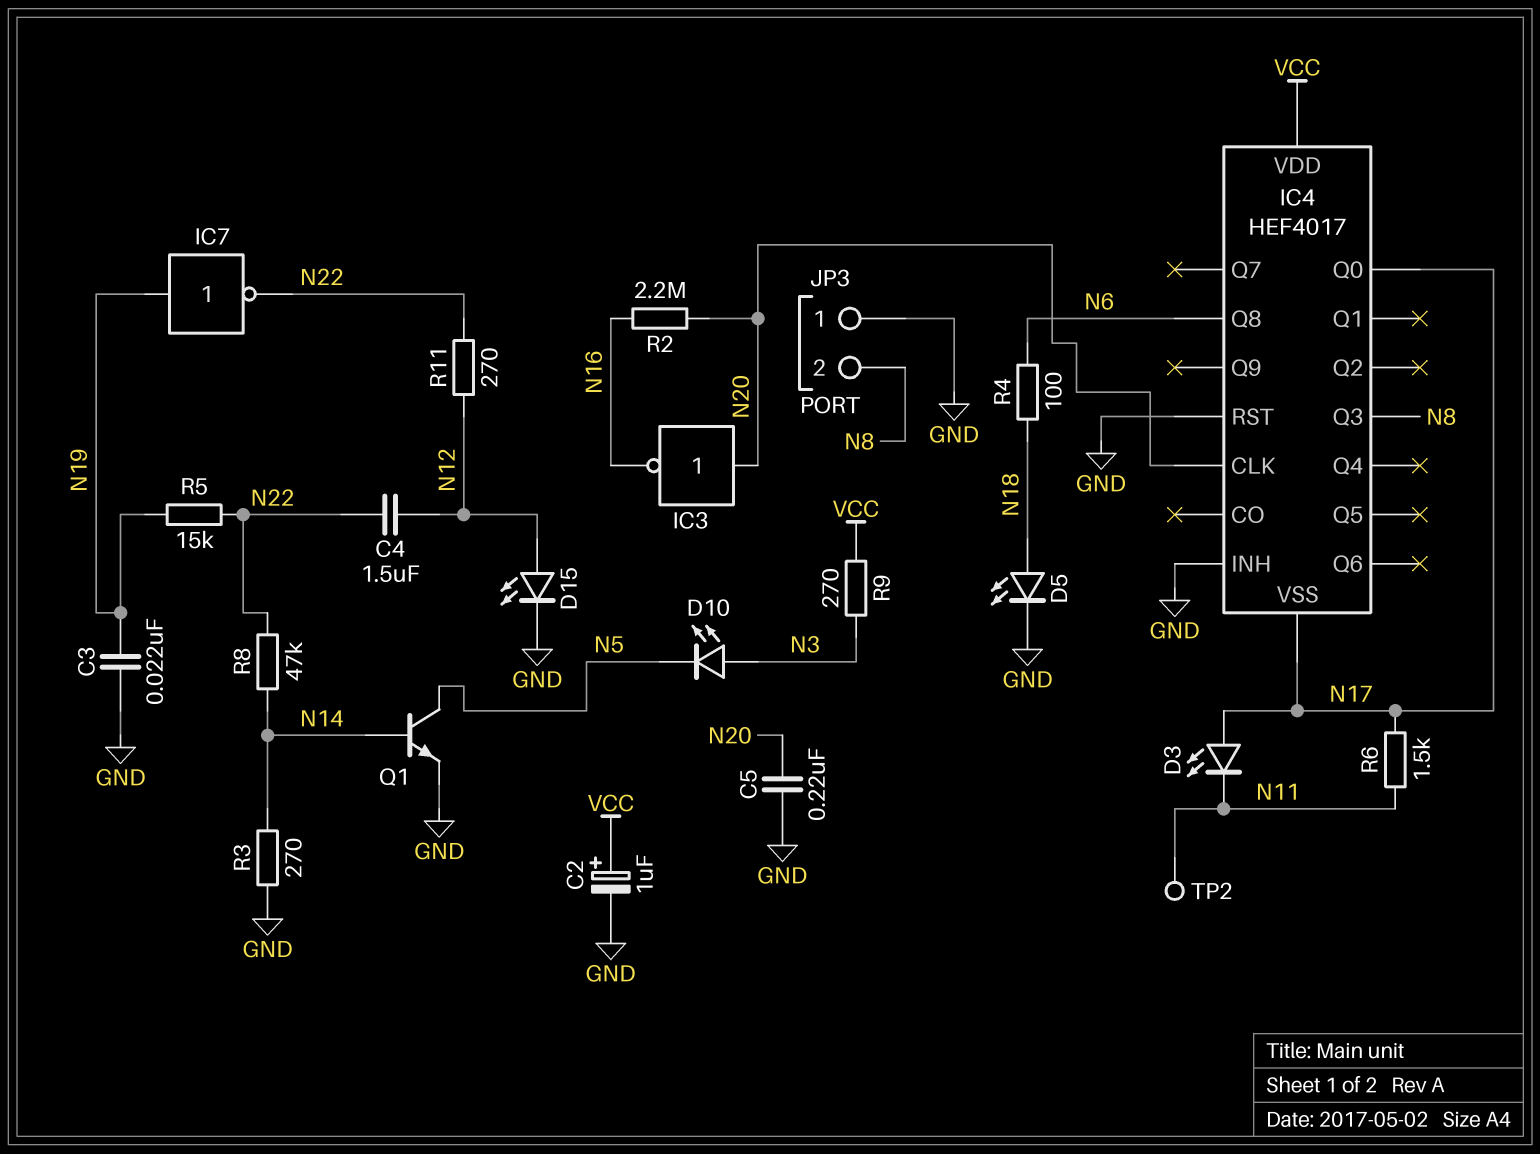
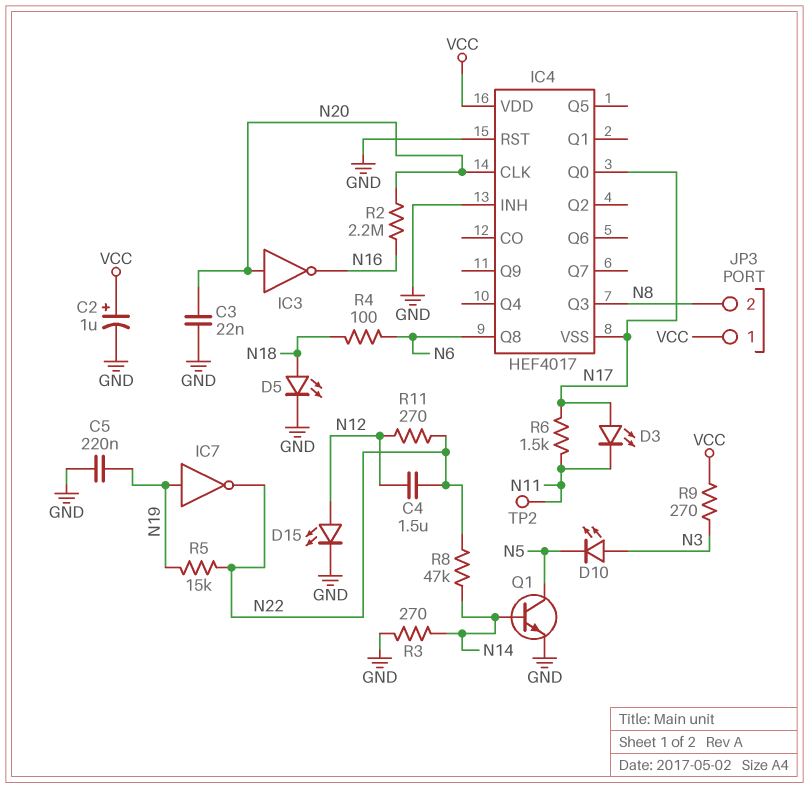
C3: 22nF (GND, N19) -> 22nF (GND, N20)
C5: 220nF (GND, N20) -> 220nF (GND, N19)
JP3 pin 1: GND -> VCC

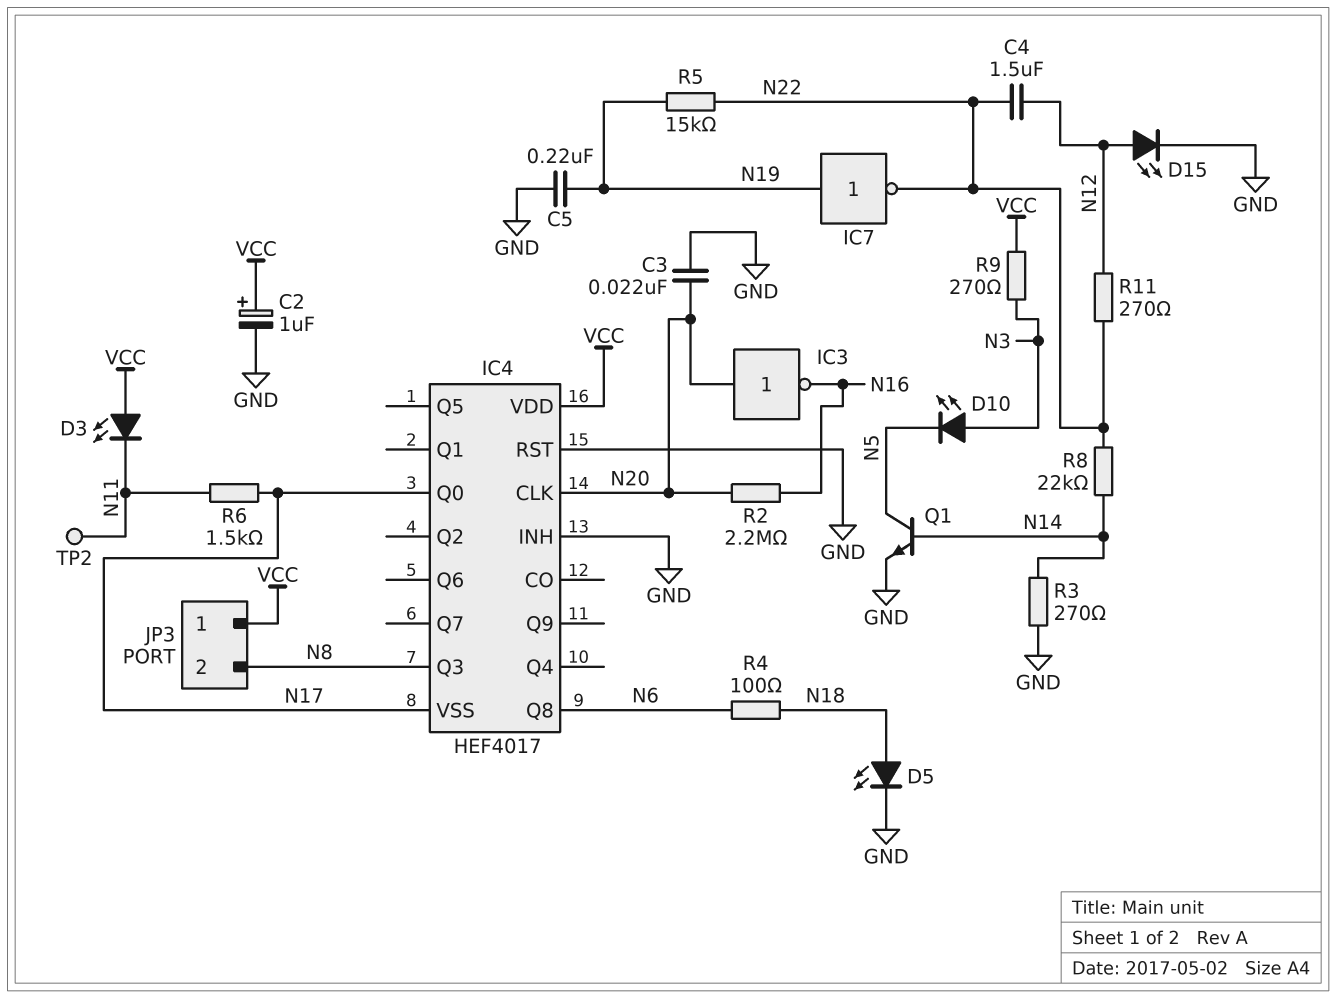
D3: LED (A N17, K N11) -> LED (A VCC, K N11)
R8: 47k (N14, N22) -> 22k (N14, N22)

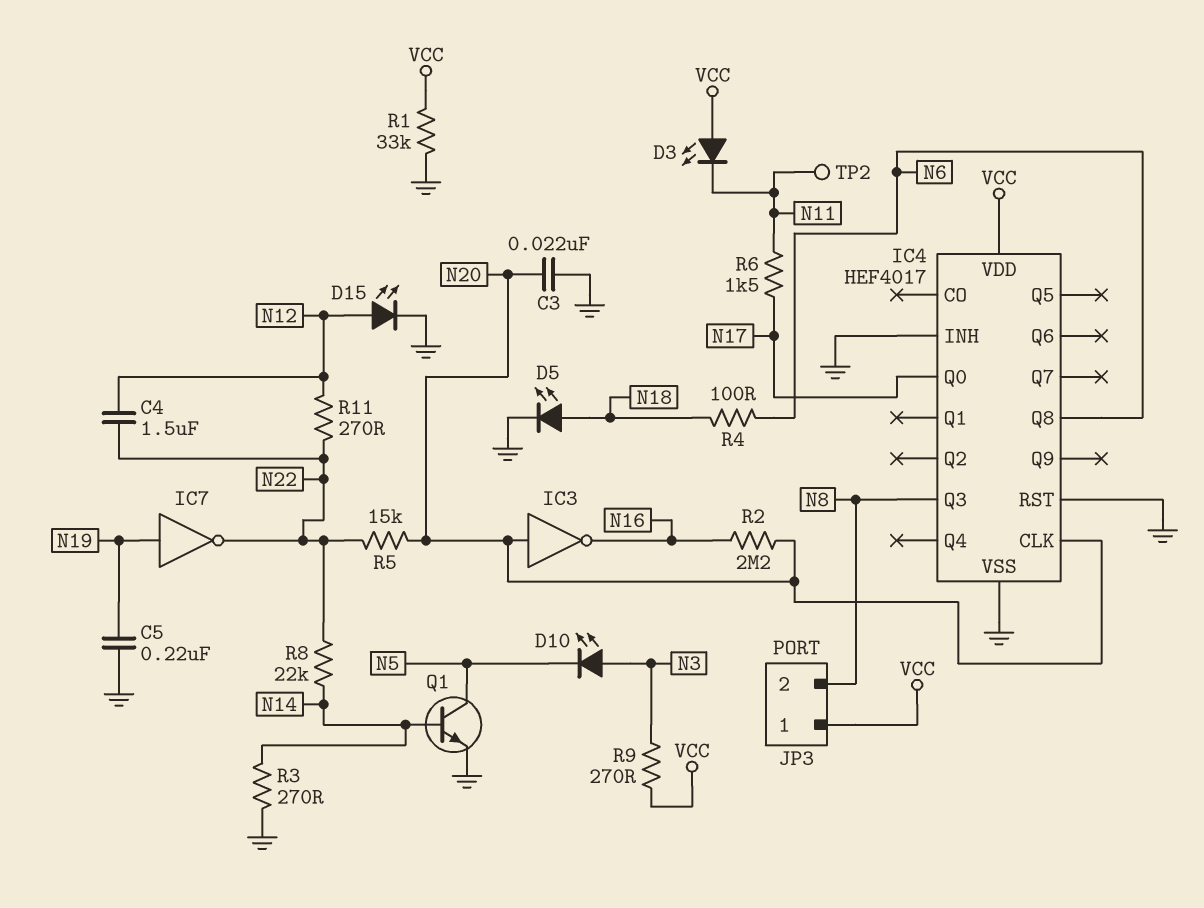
C2: 1uF (plus VCC, minus GND) -> none
IC4 pin VSS: N17 -> GND
R1: none -> 33k (GND, VCC)
R5: 15k (N19, N22) -> 15k (N20, N22)

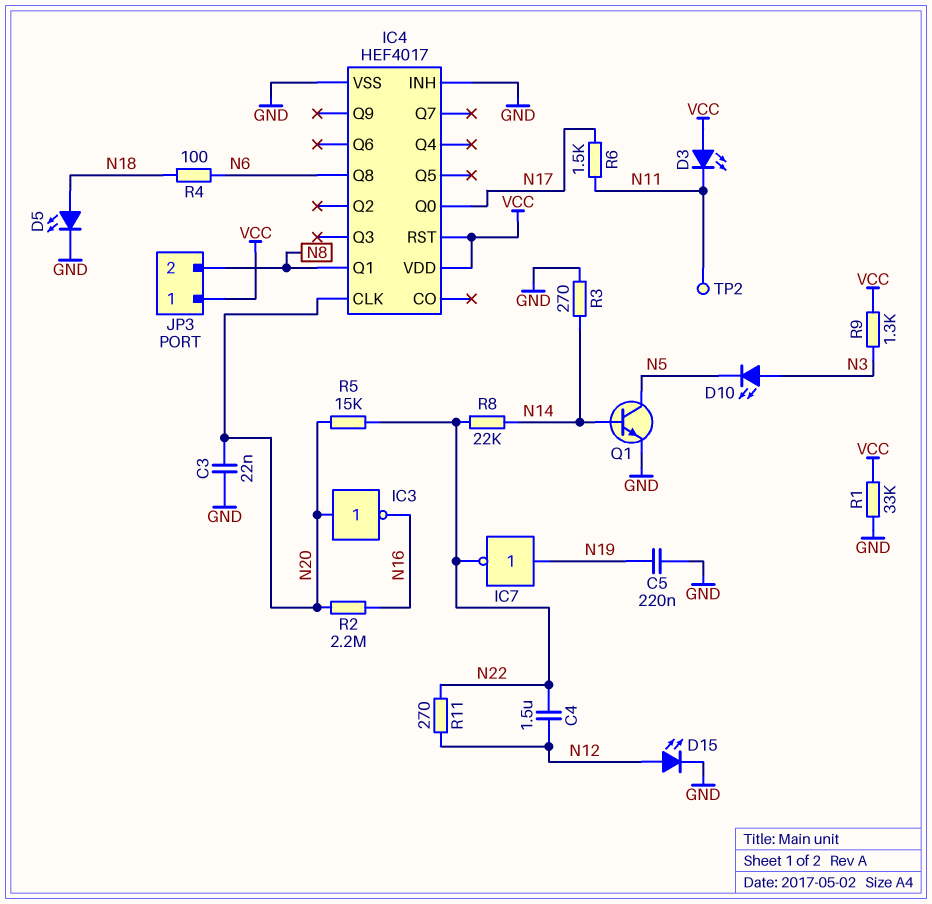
IC4 pin Q1: none -> N8
IC4 pin Q3: N8 -> none
IC4 pin RST: GND -> VCC
R9: 270 (N3, VCC) -> 1.3k (N3, VCC)

